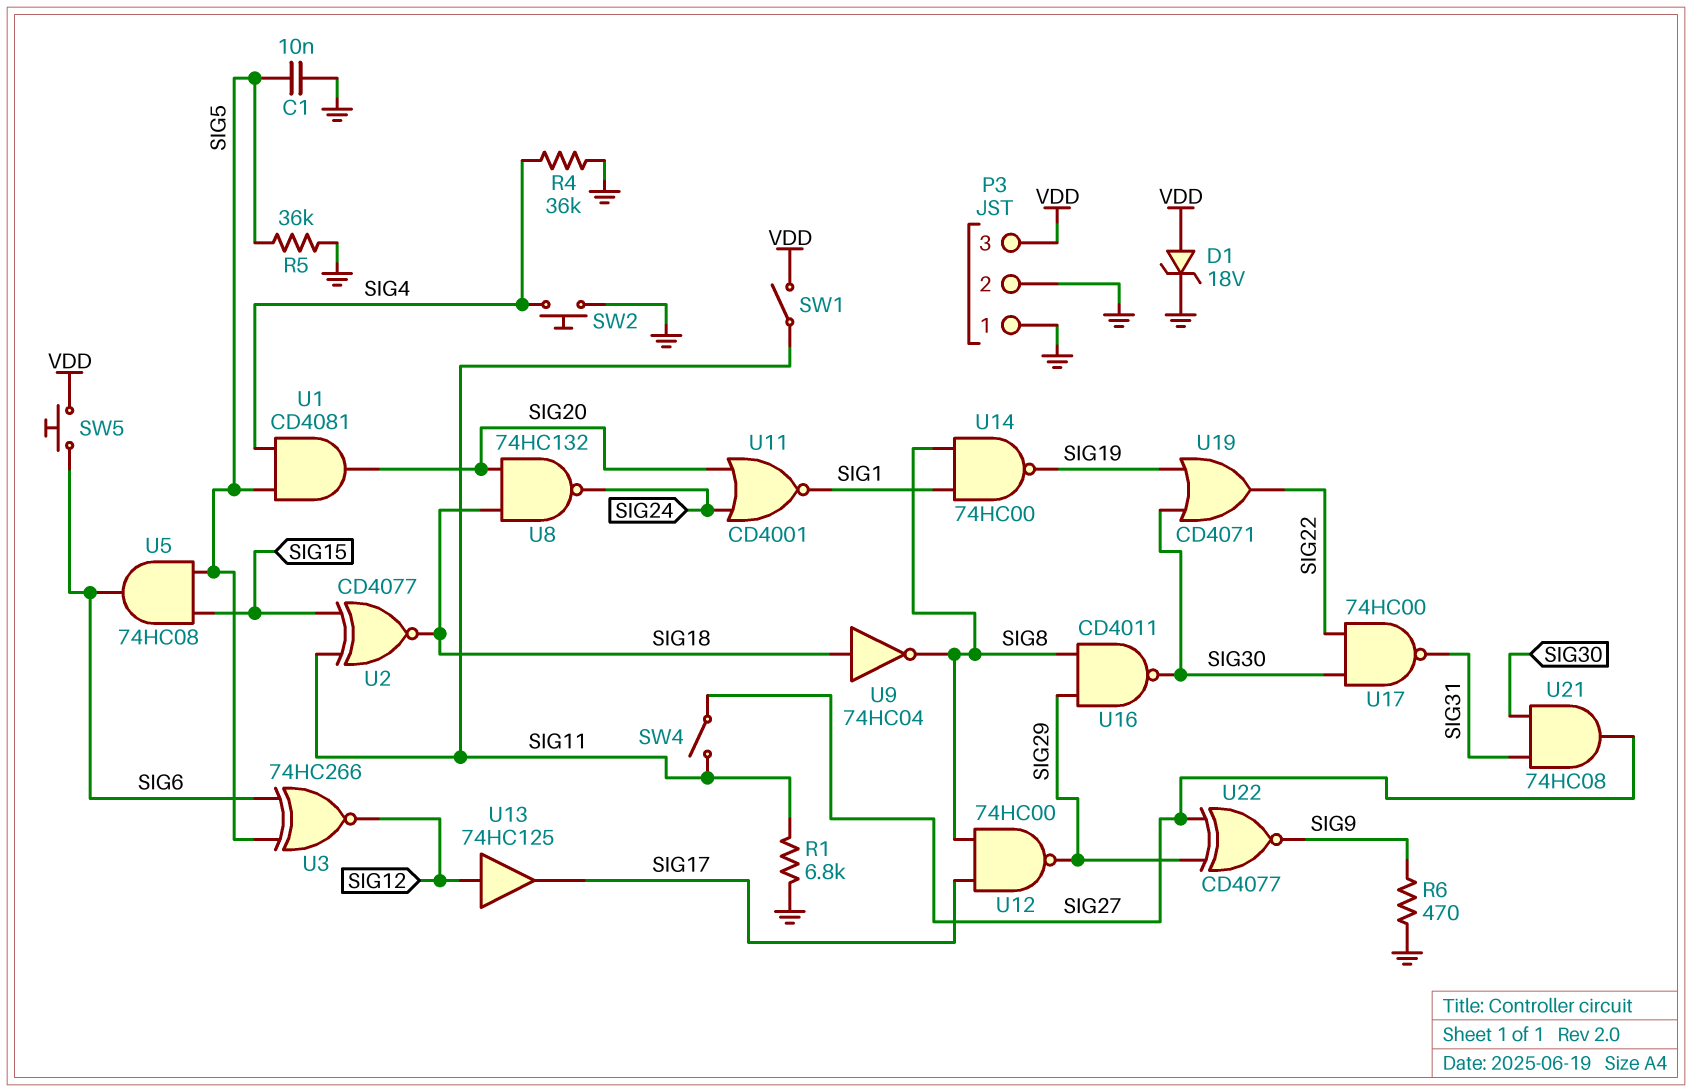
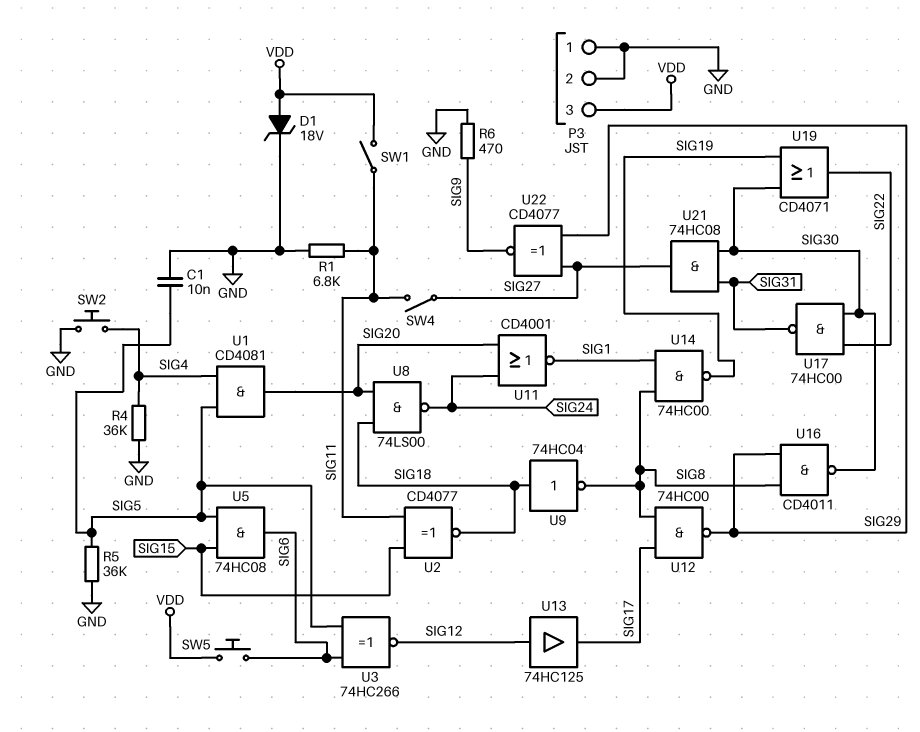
U8: NAND 74HC132 (in SIG18, in SIG20, out SIG24) -> NAND 74LS00 (in SIG18, in SIG20, out SIG24)

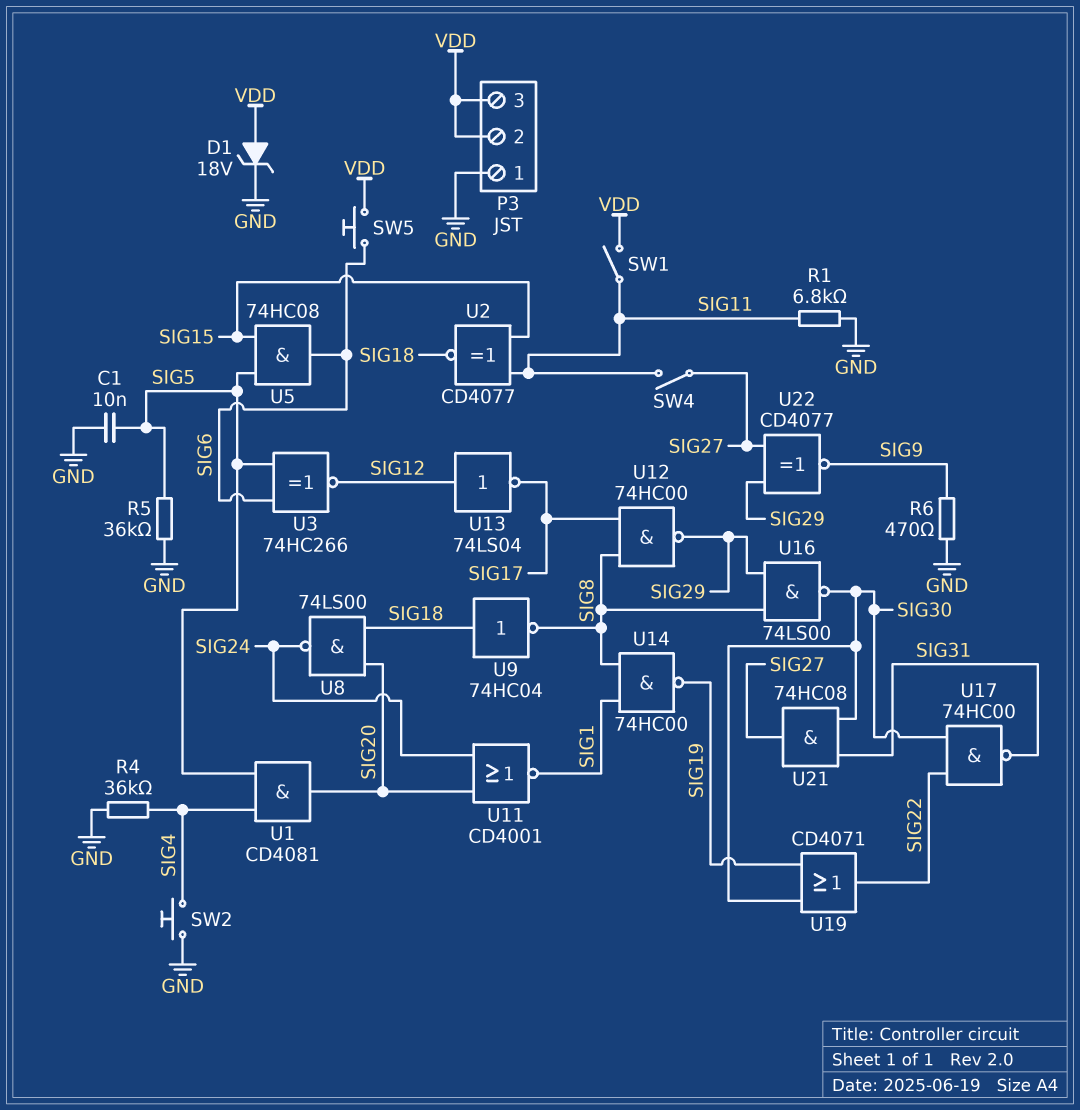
P3 pin 2: GND -> VDD
U13: buffer 74HC125 (in SIG12, out SIG17) -> NOT 74LS04 (in SIG12, out SIG17)
U16: NAND CD4011 (in SIG8, in SIG29, out SIG30) -> NAND 74LS00 (in SIG8, in SIG29, out SIG30)

